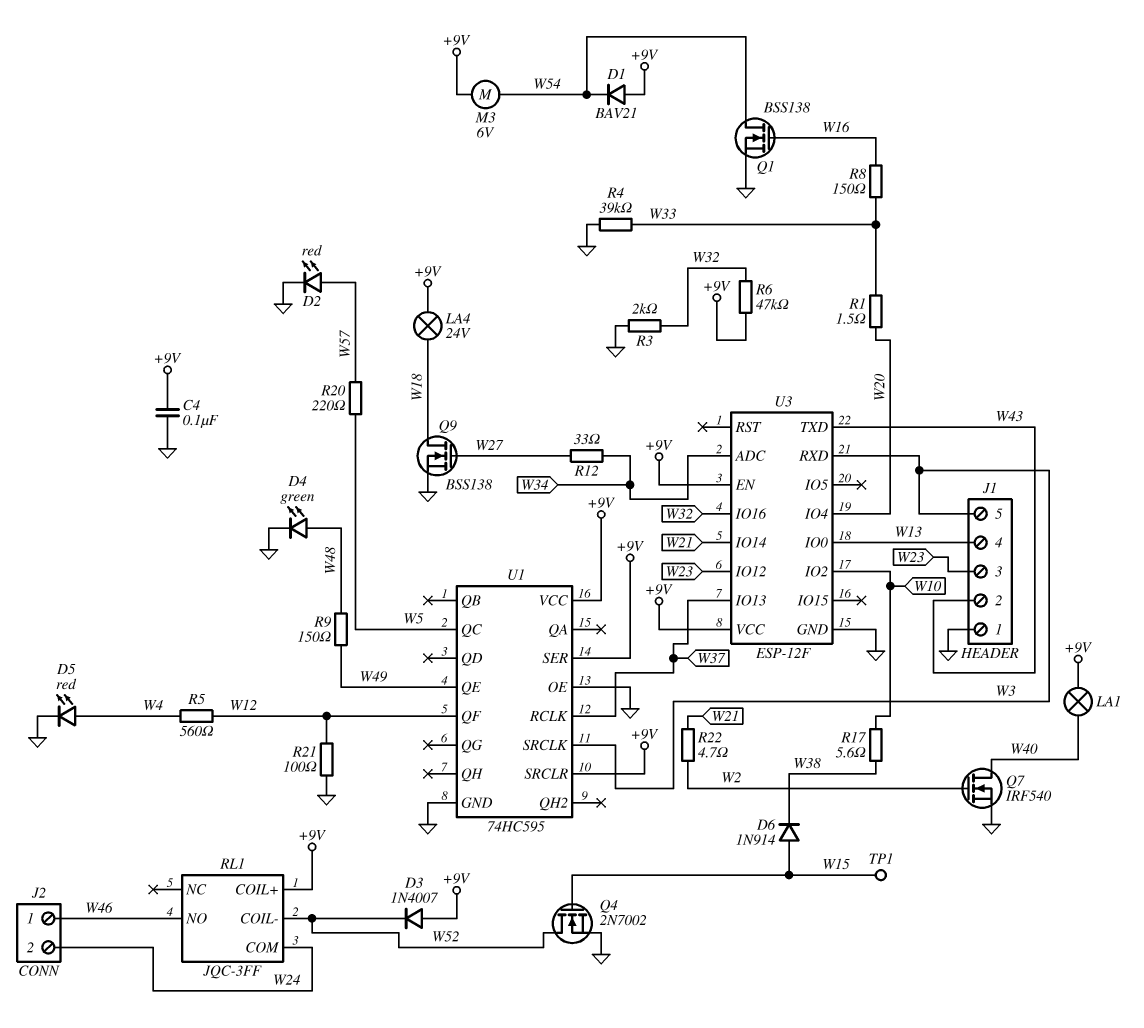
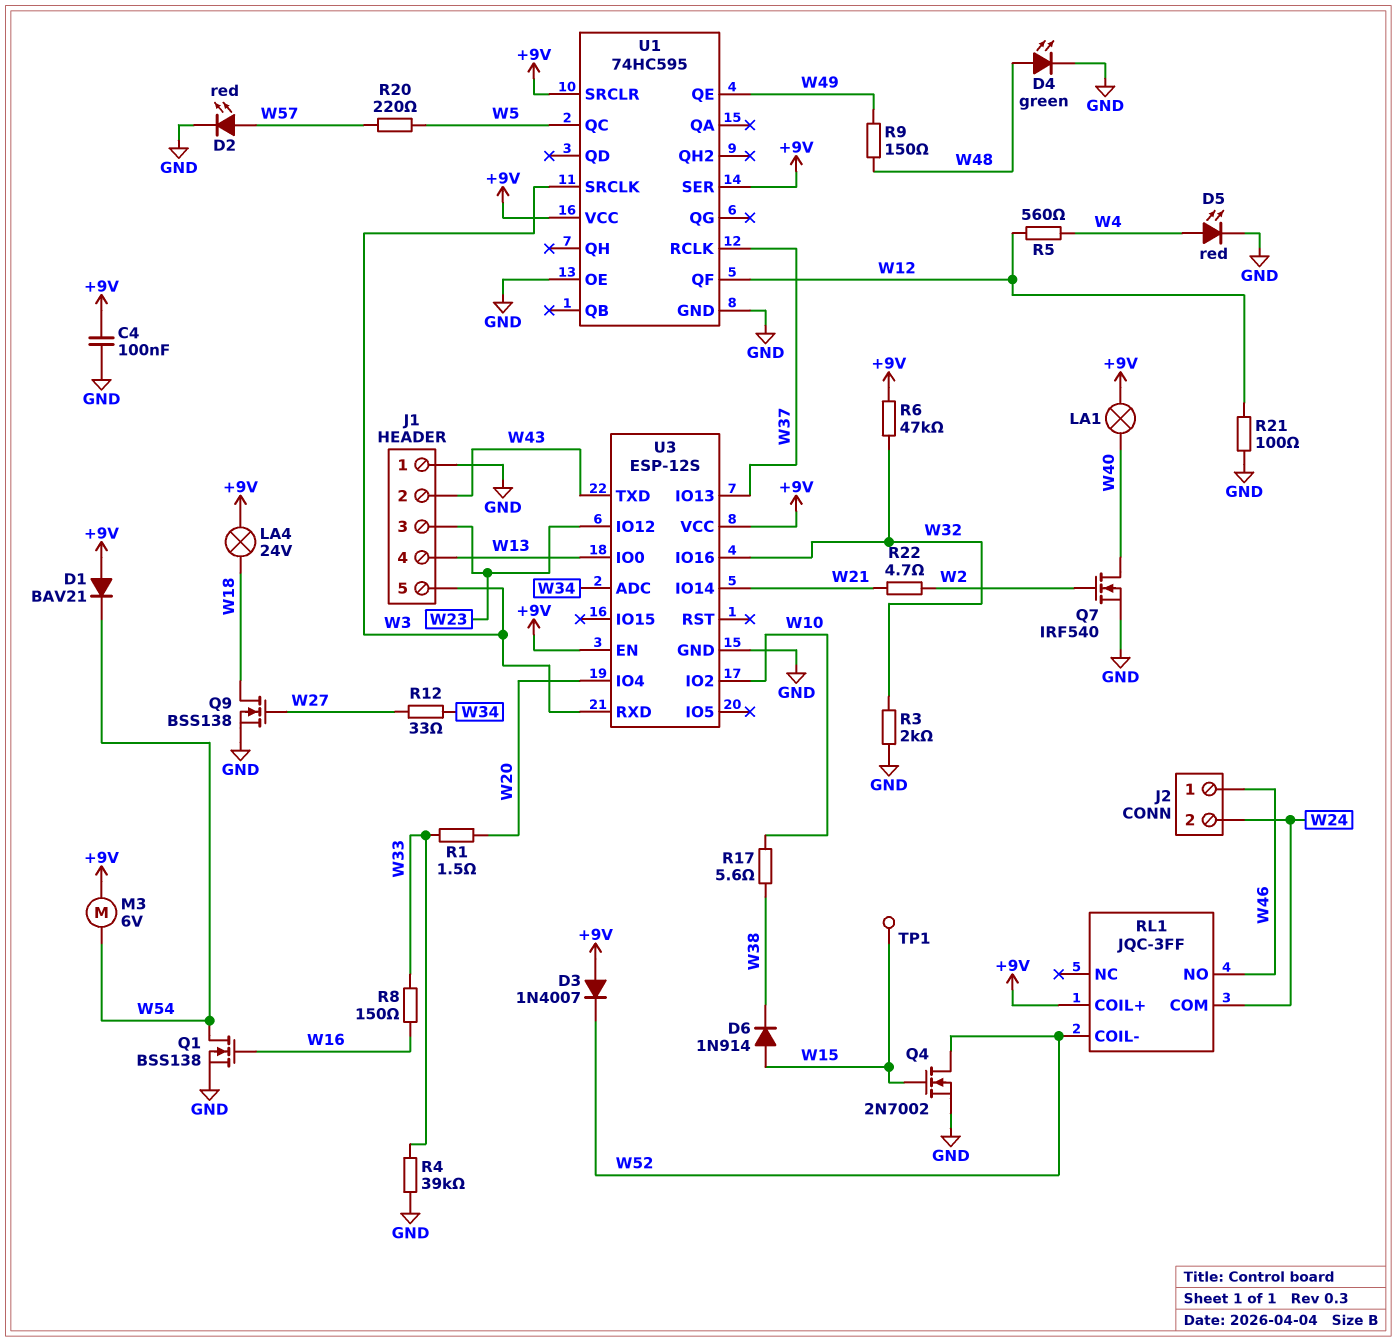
U3: ESP-12F -> ESP-12S

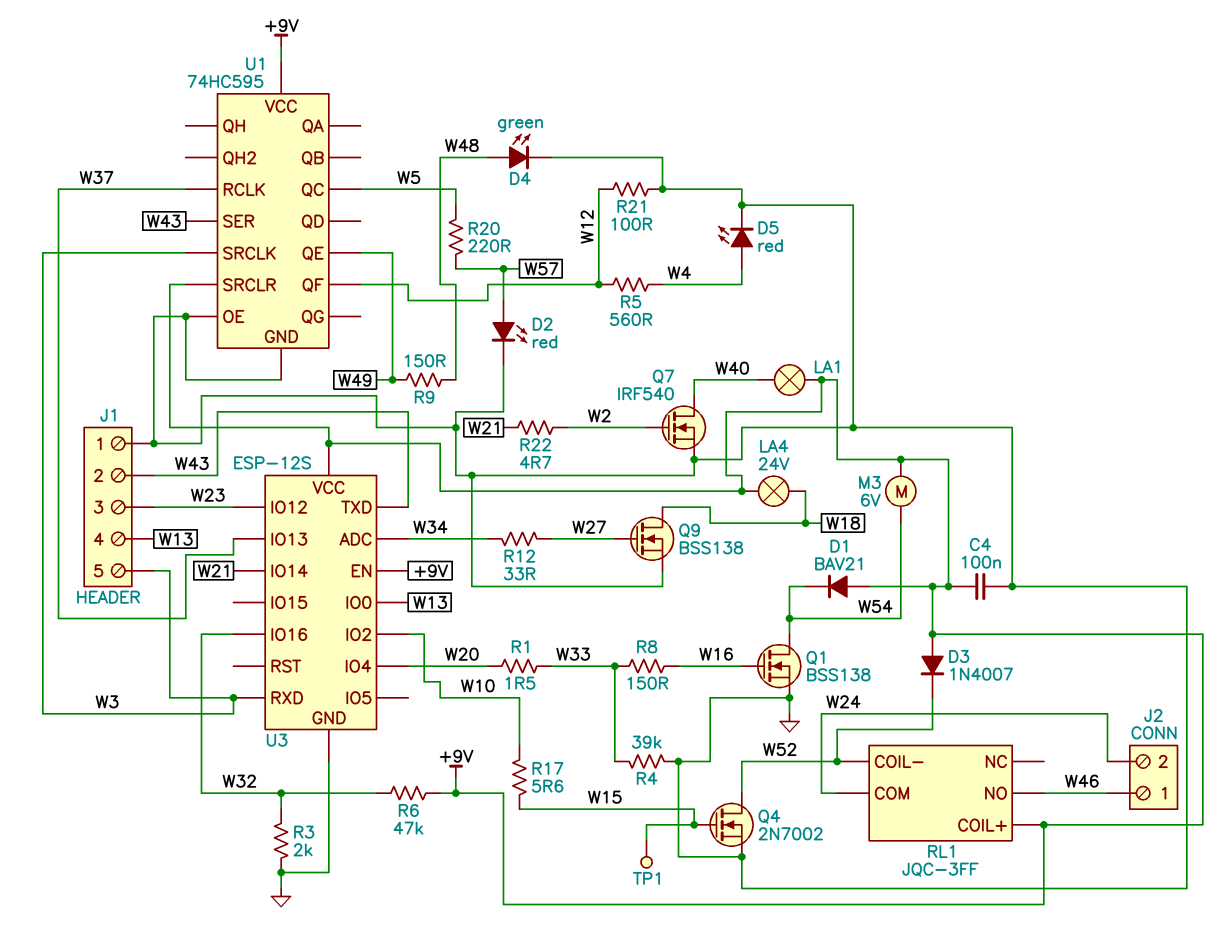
D6: diode 1N914 (A W15, K W38) -> none
R17: 5.6 (W10, W38) -> 5.6 (W10, W15)
U1 pin SER: +9V -> W43

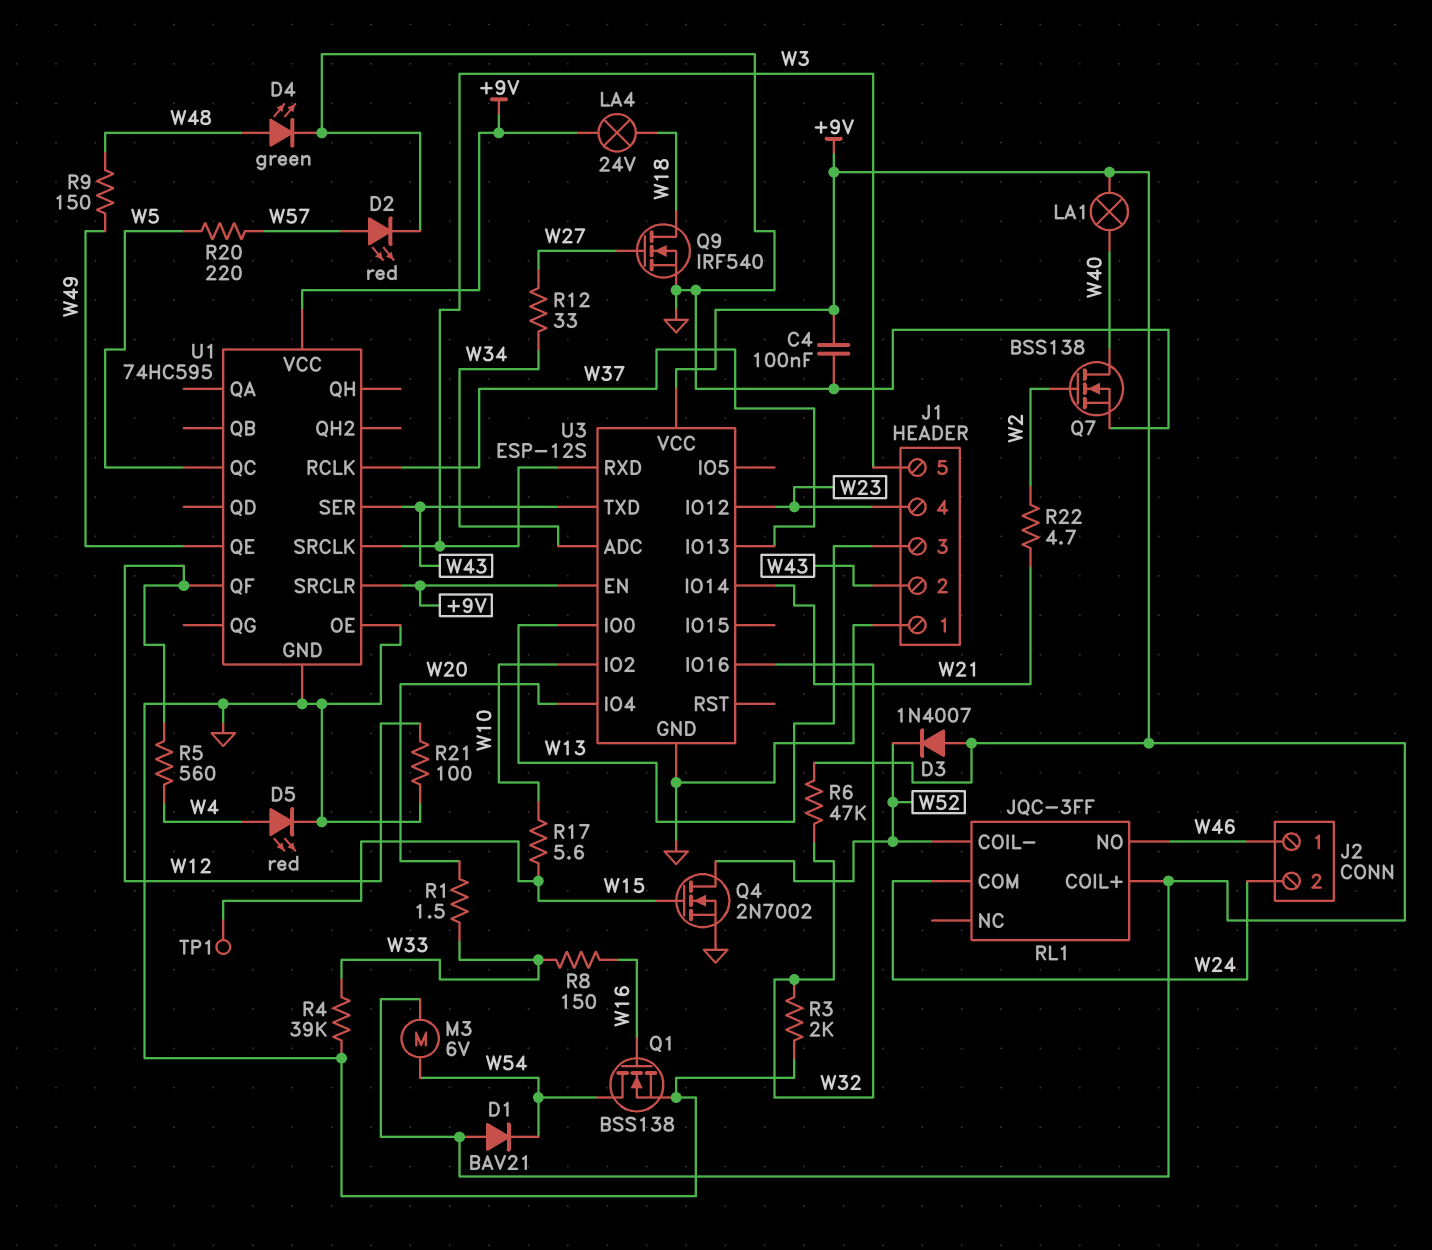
J1 pin 3: W23 -> W13
J1 pin 4: W13 -> W23
Q7: NMOS IRF540 (G W2, D W40, S GND) -> NMOS BSS138 (G W2, D W40, S GND)
Q9: NMOS BSS138 (G W27, D W18, S GND) -> NMOS IRF540 (G W27, D W18, S GND)

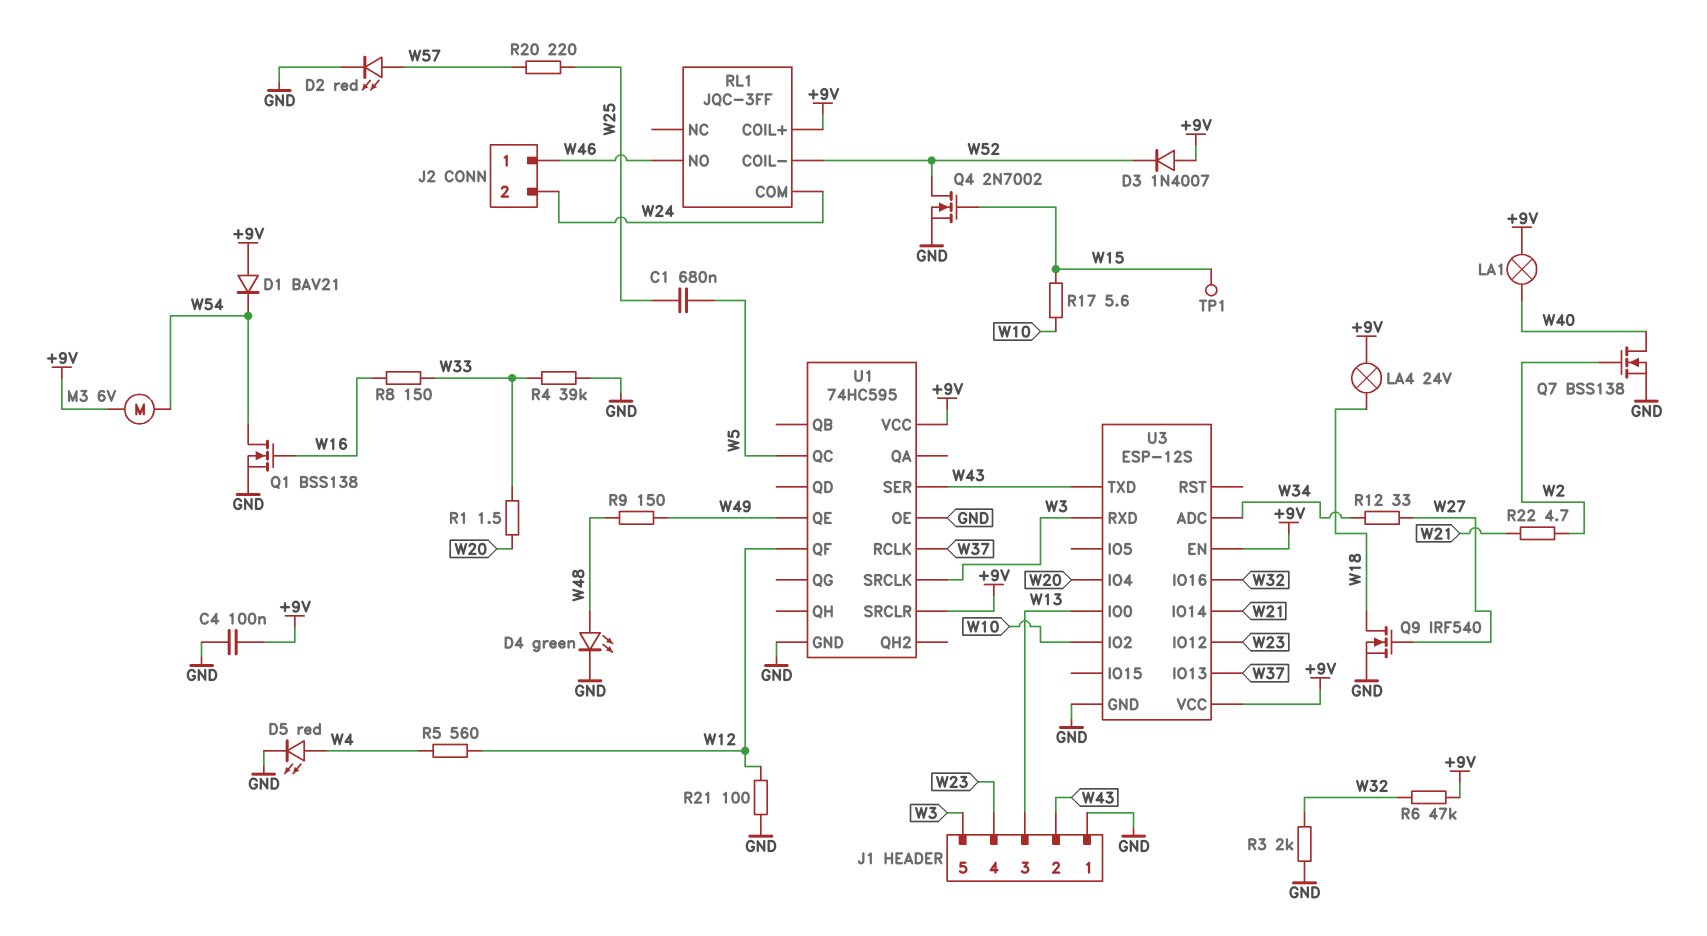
C1: none -> 680nF (W5, W25)
R20: 220 (W5, W57) -> 220 (W25, W57)

